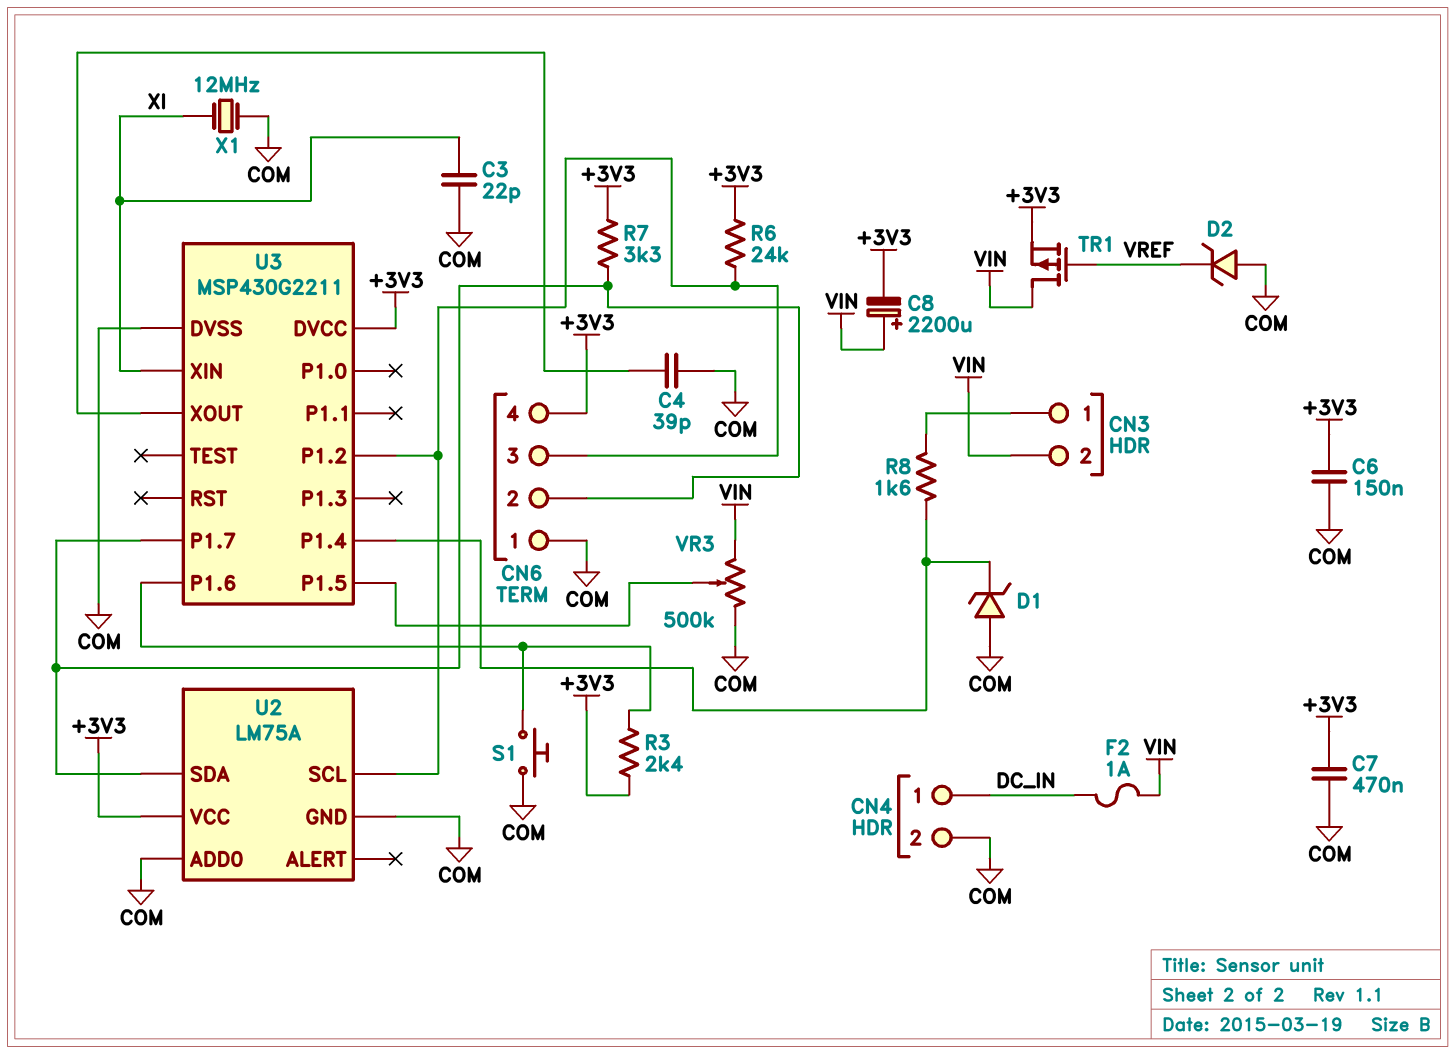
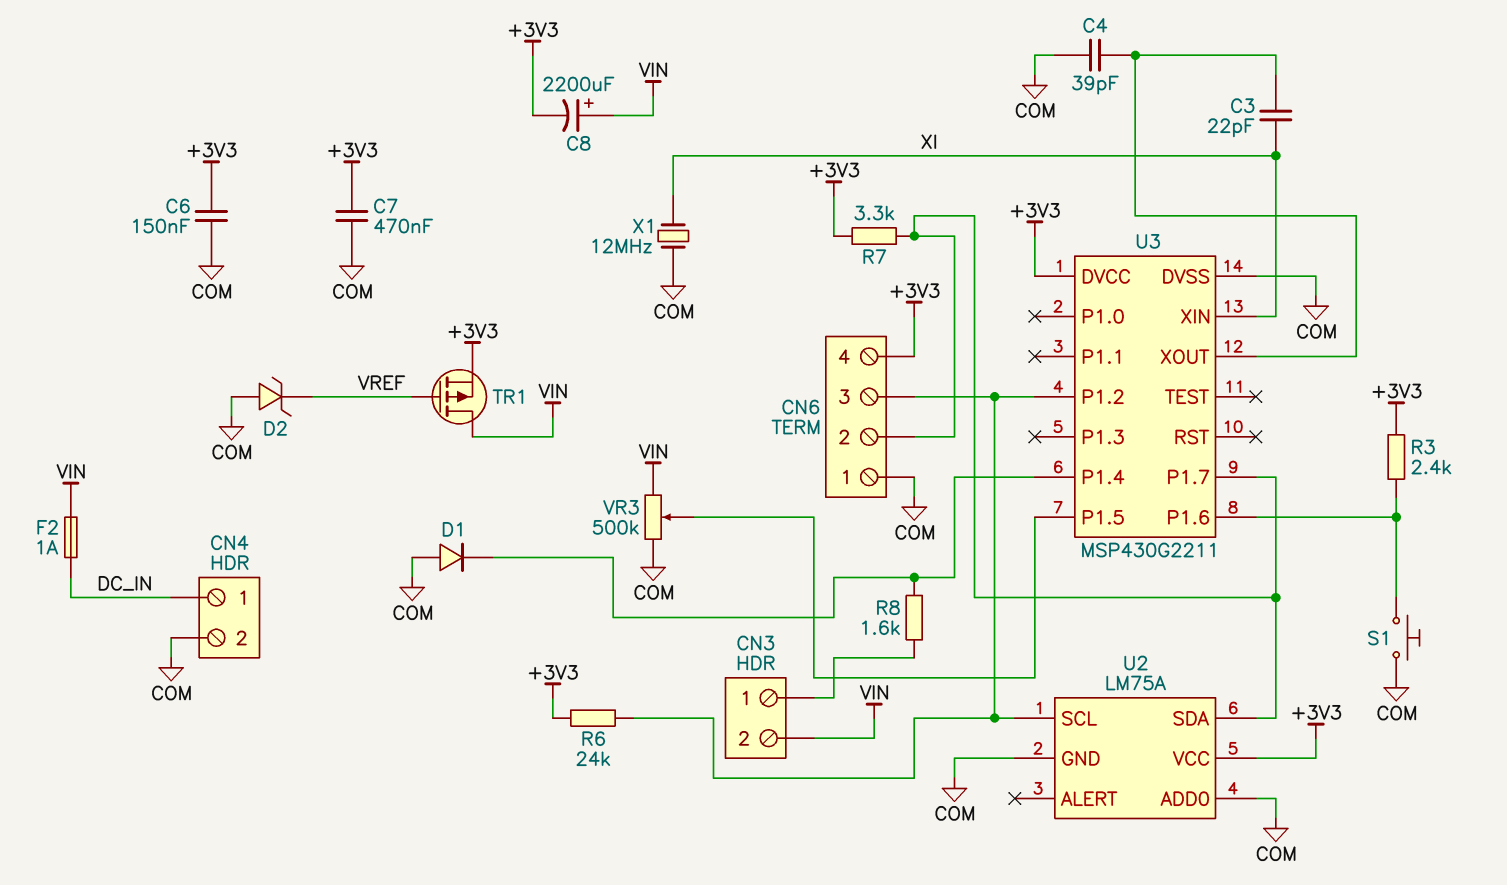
C3: 22pF (COM, XI) -> 22pF (U3/XOUT, XI)
D1: zener (A COM, K U3/P1.4) -> diode (A COM, K U3/P1.4)

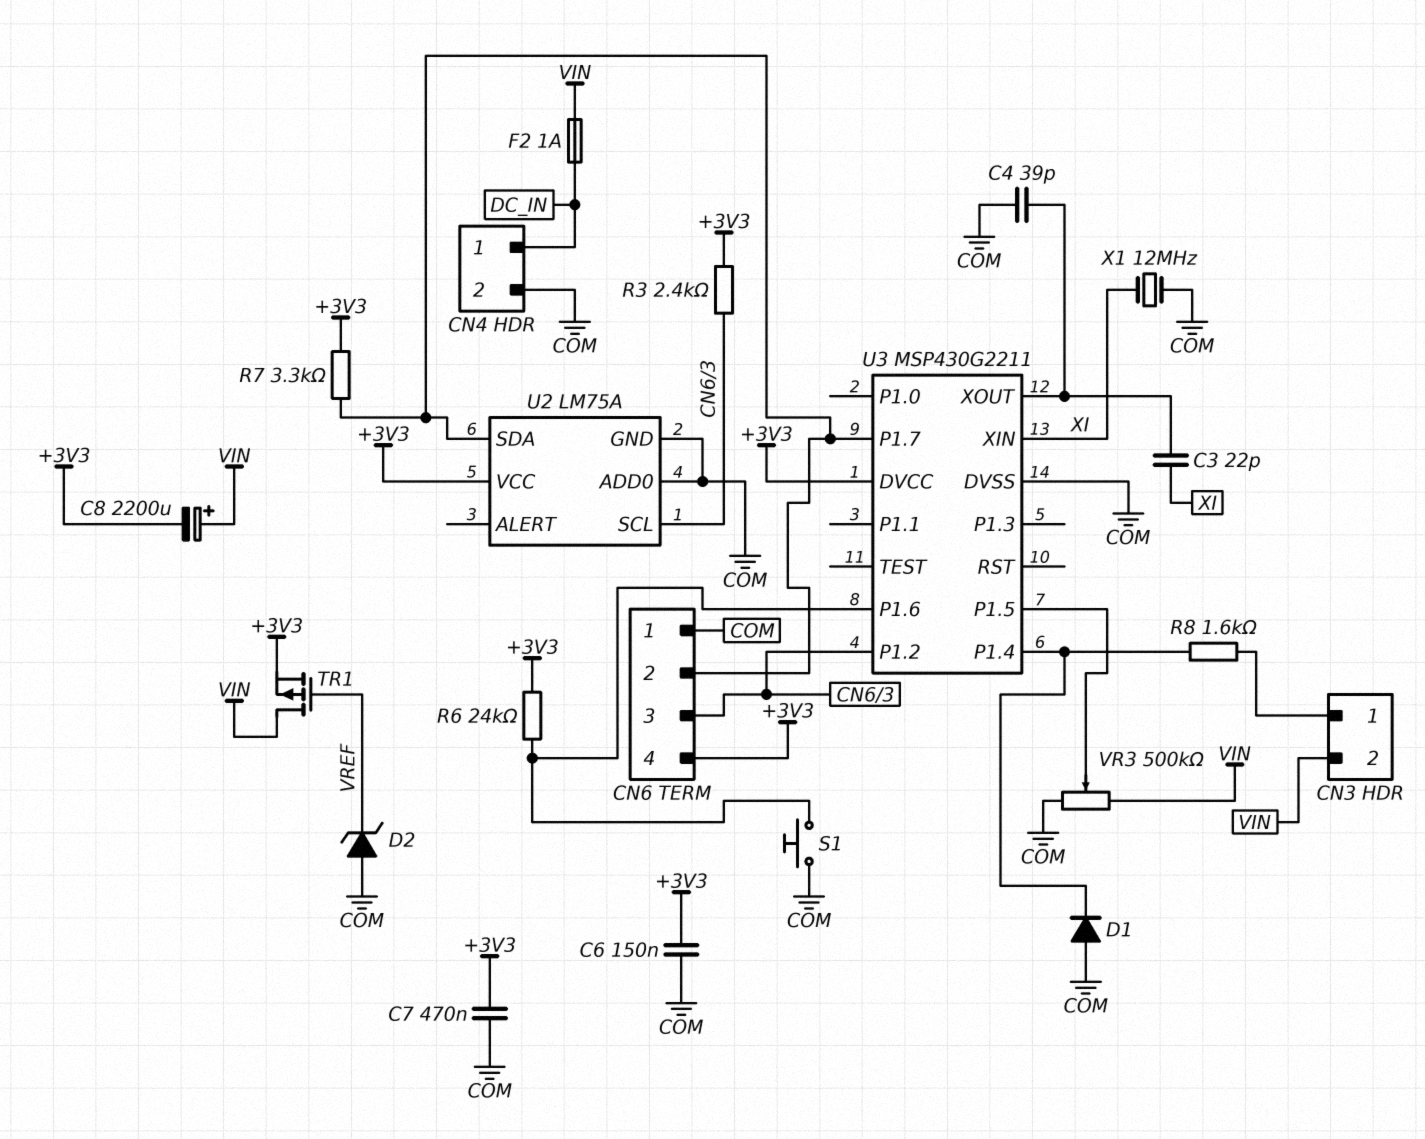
R3: 2.4k (+3V3, U3/P1.6) -> 2.4k (+3V3, CN6/3)
R6: 24k (+3V3, CN6/3) -> 24k (+3V3, U3/P1.6)

